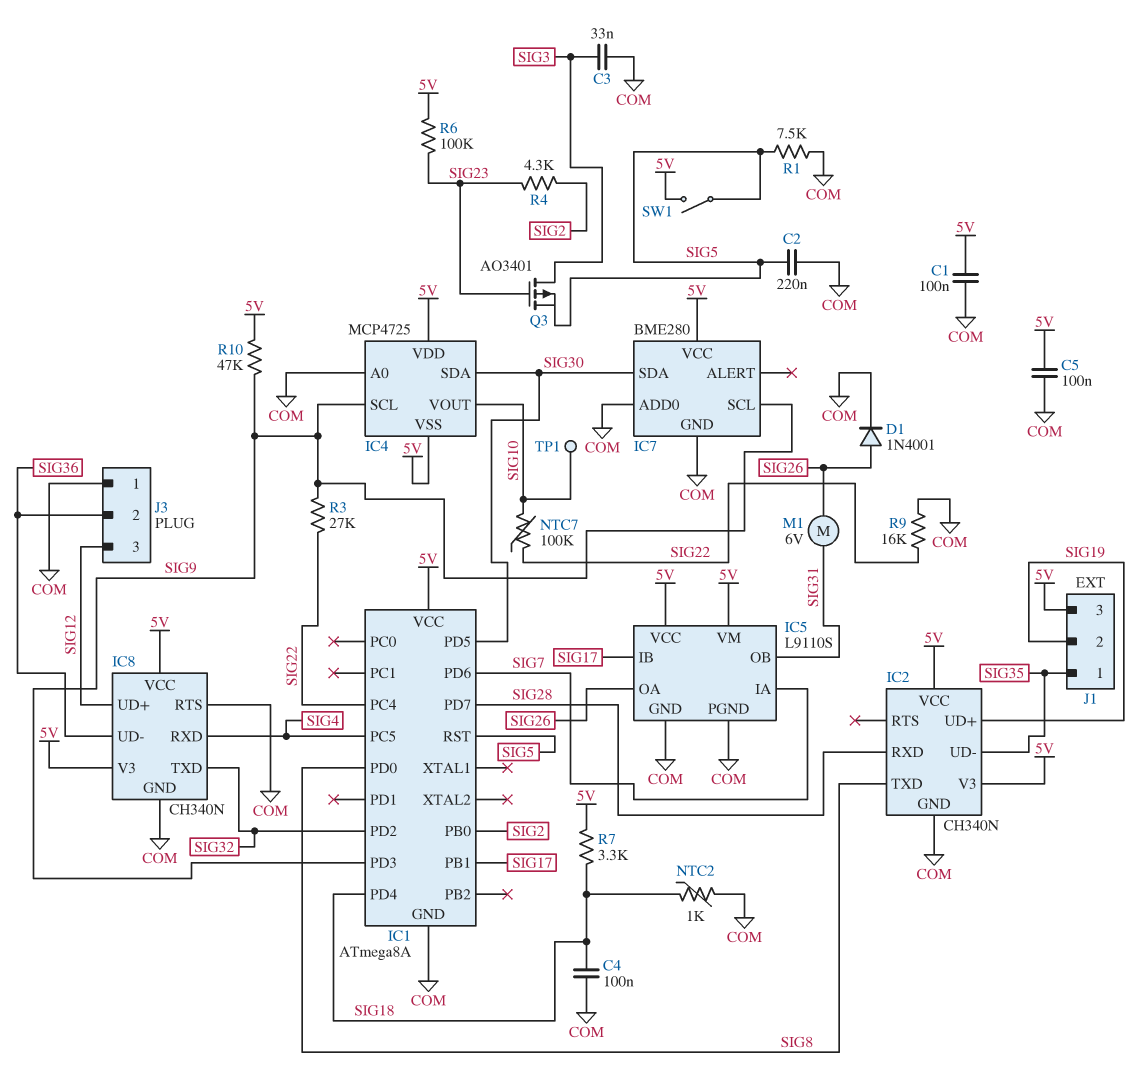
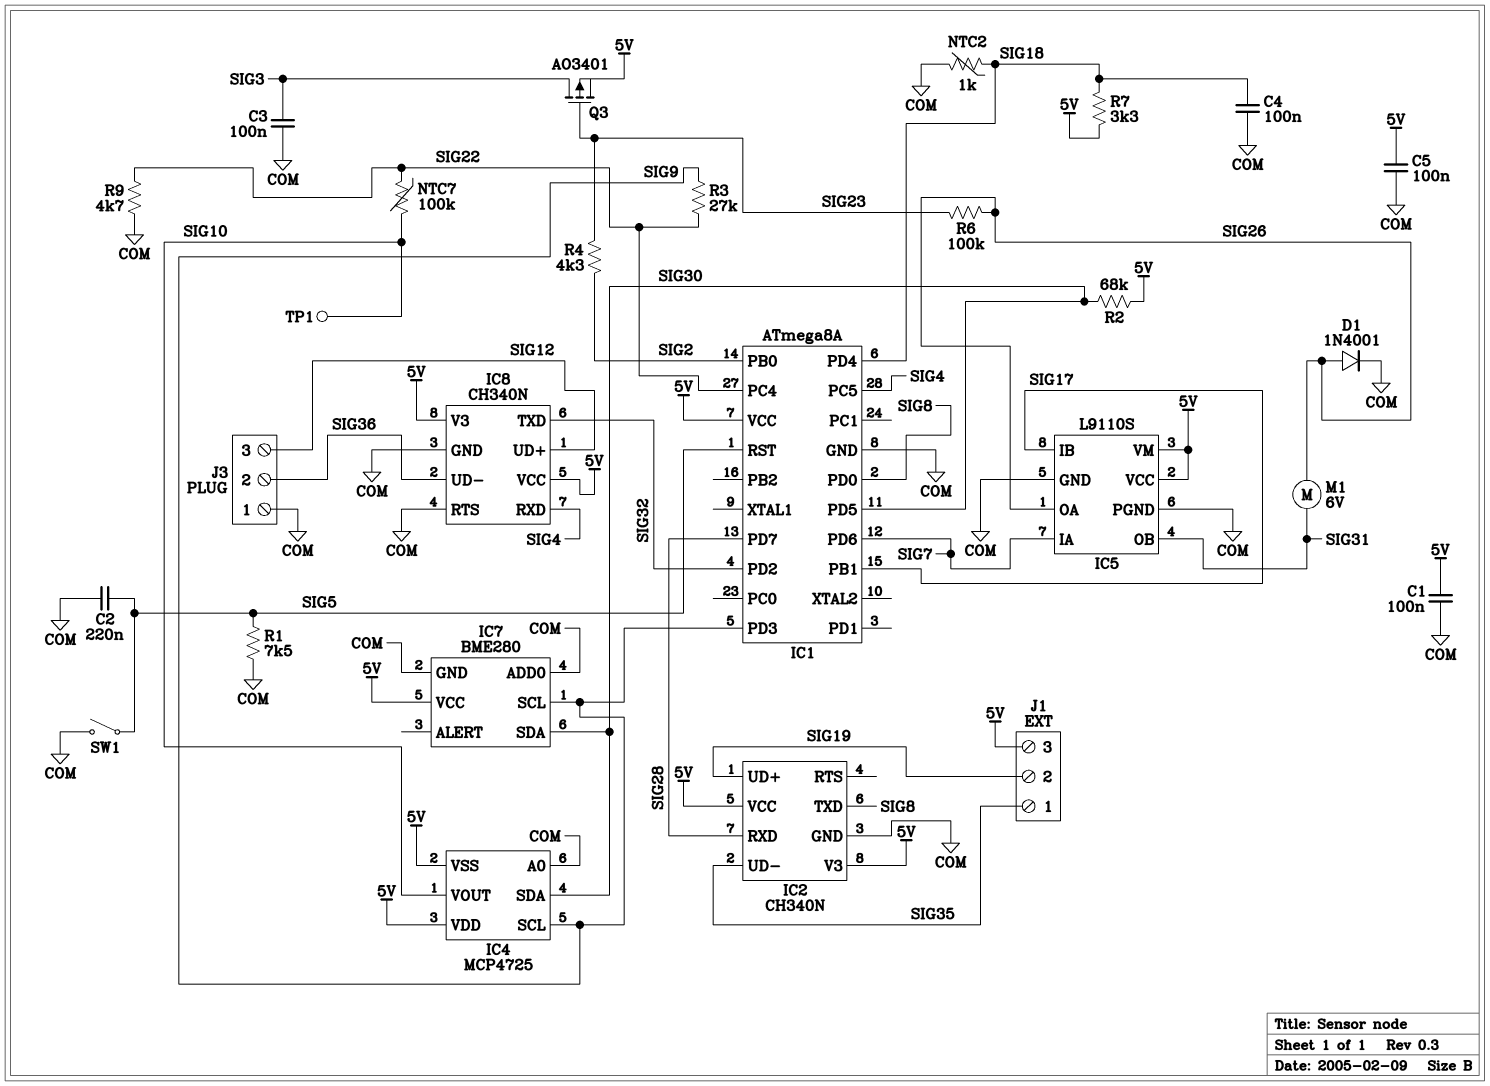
C3: 33nF (COM, SIG3) -> 100nF (COM, SIG3)
Q3: PMOS AO3401 (G SIG23, D SIG3, S SIG5) -> PMOS AO3401 (G SIG23, D SIG3, S 5V)
R2: none -> 68k (5V, SIG30)
R6: 100k (5V, SIG23) -> 100k (SIG23, SIG26)
R9: 16k (COM, SIG22) -> 4.7k (COM, SIG22)
R10: 47k (5V, SIG9) -> none
SW1: switch (5V, SIG5) -> switch (COM, SIG5)

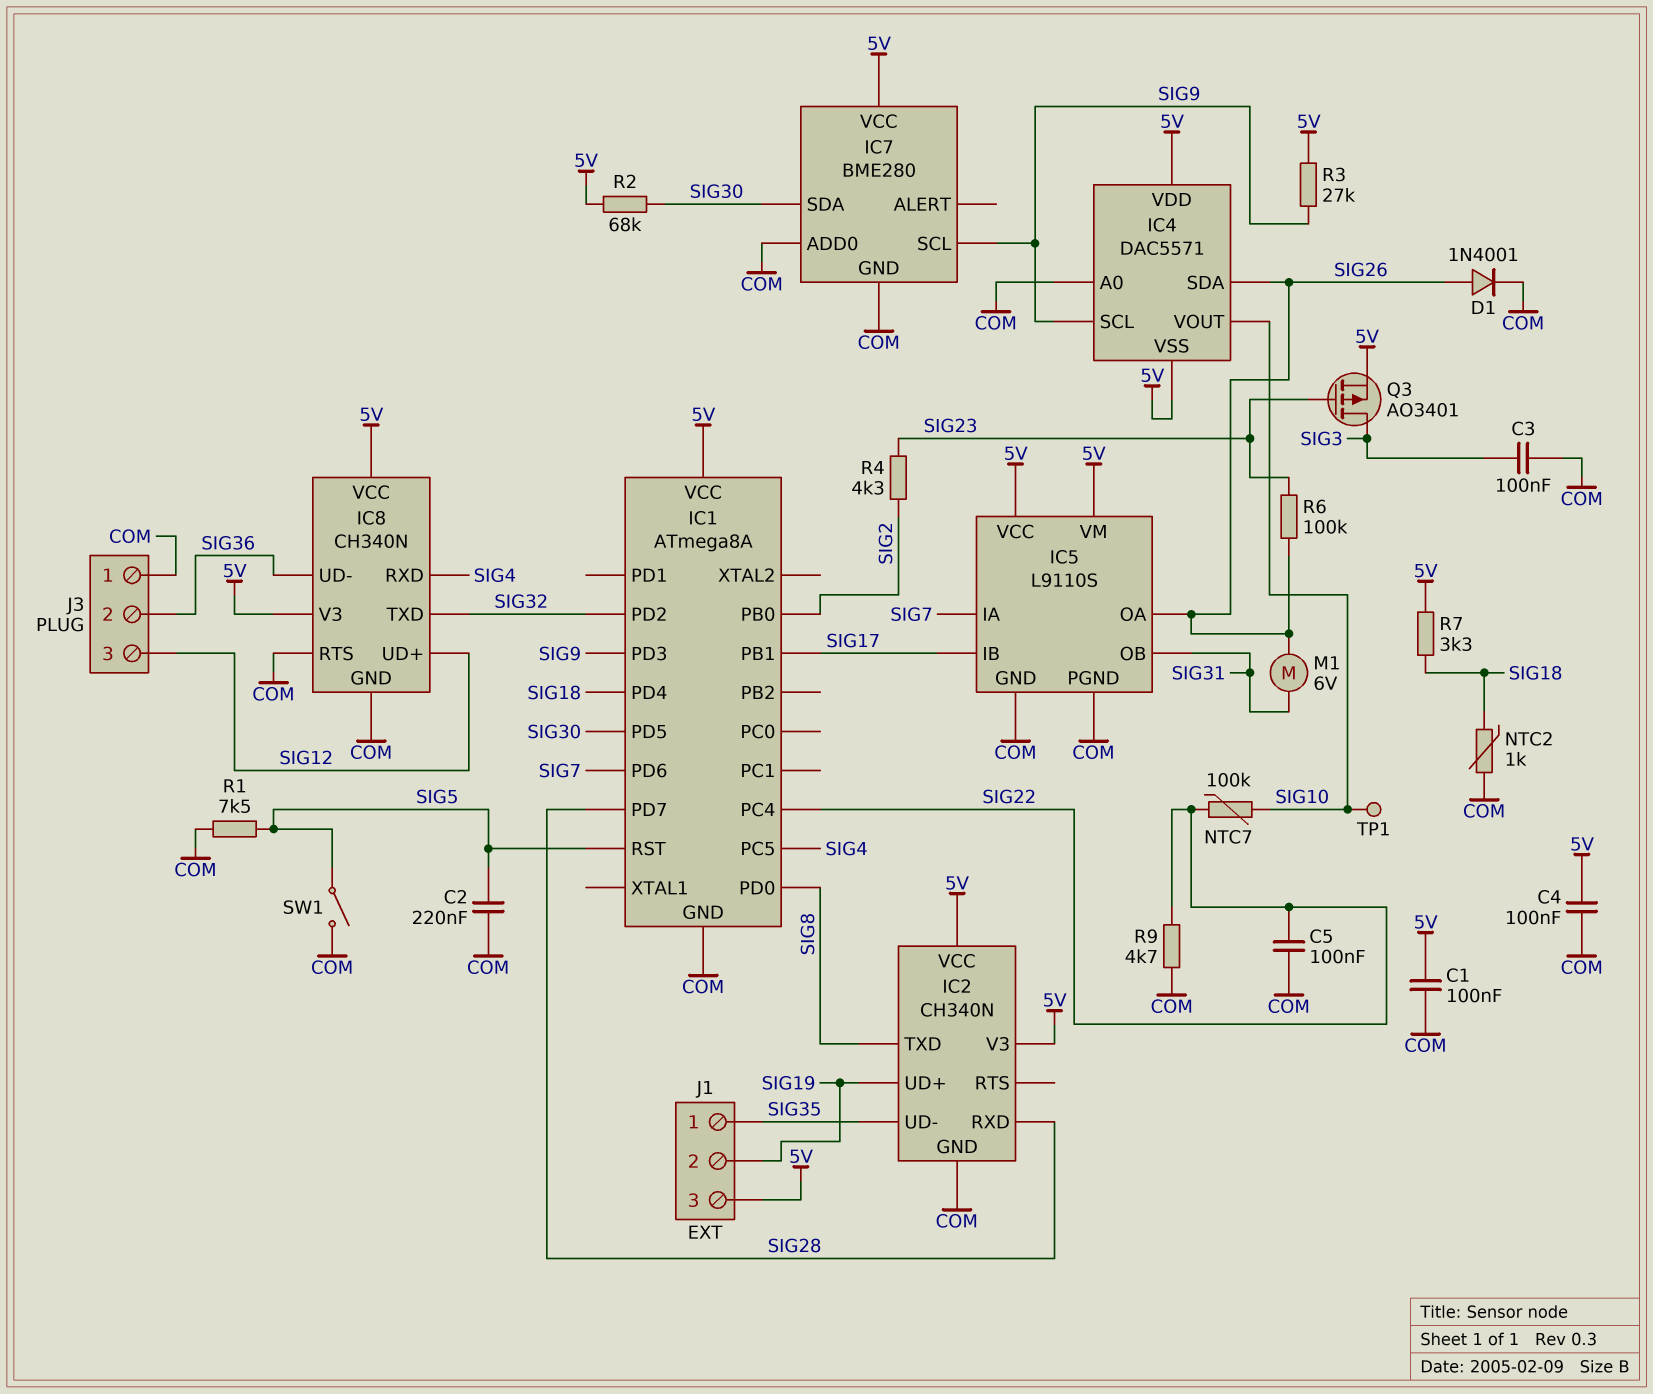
C4: 100nF (COM, SIG18) -> 100nF (5V, COM)
C5: 100nF (5V, COM) -> 100nF (COM, SIG22)
IC4: MCP4725 -> DAC5571
IC4 pin SDA: SIG30 -> SIG26
R3: 27k (SIG9, SIG22) -> 27k (5V, SIG9)

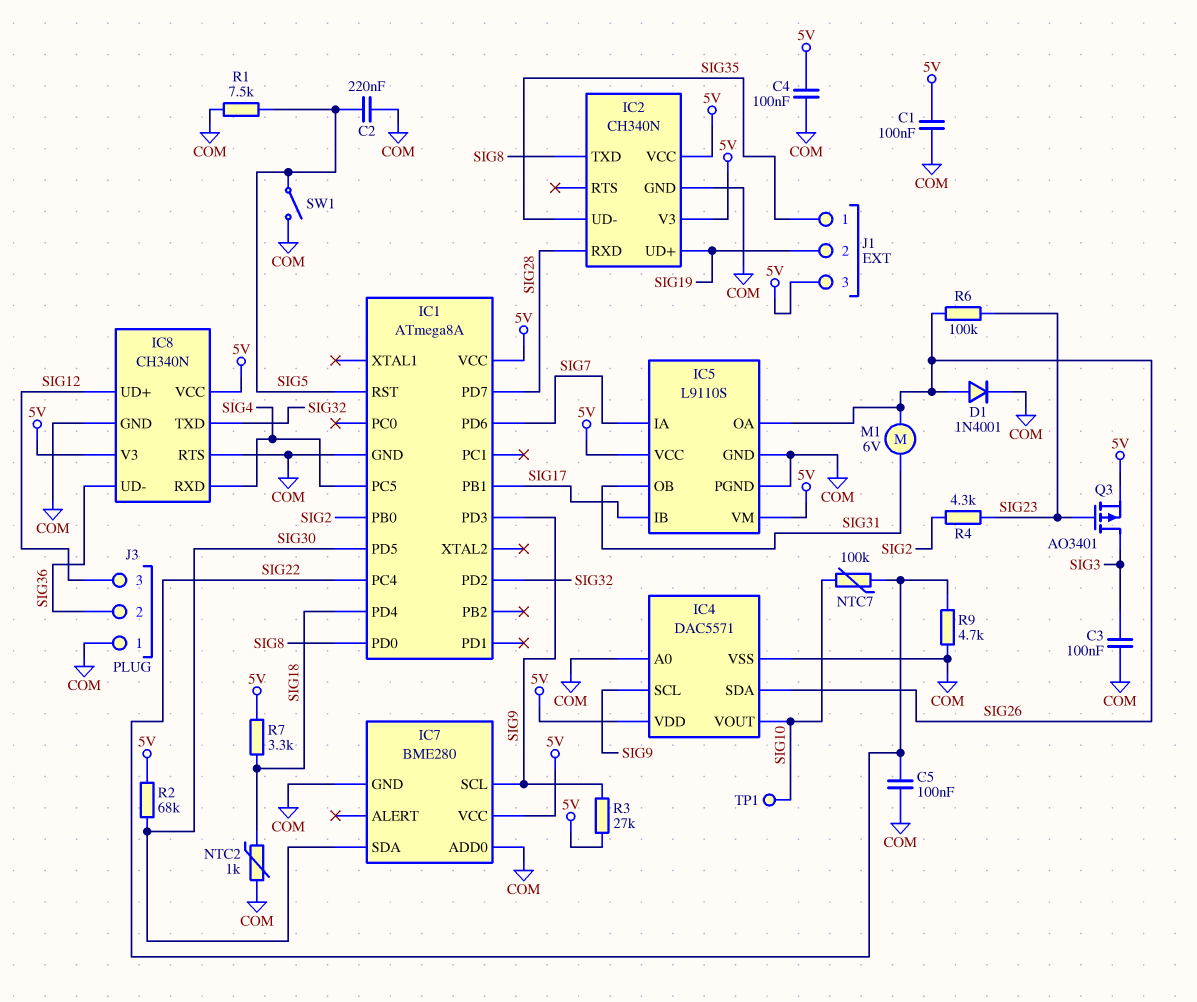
IC4 pin VSS: 5V -> COM

